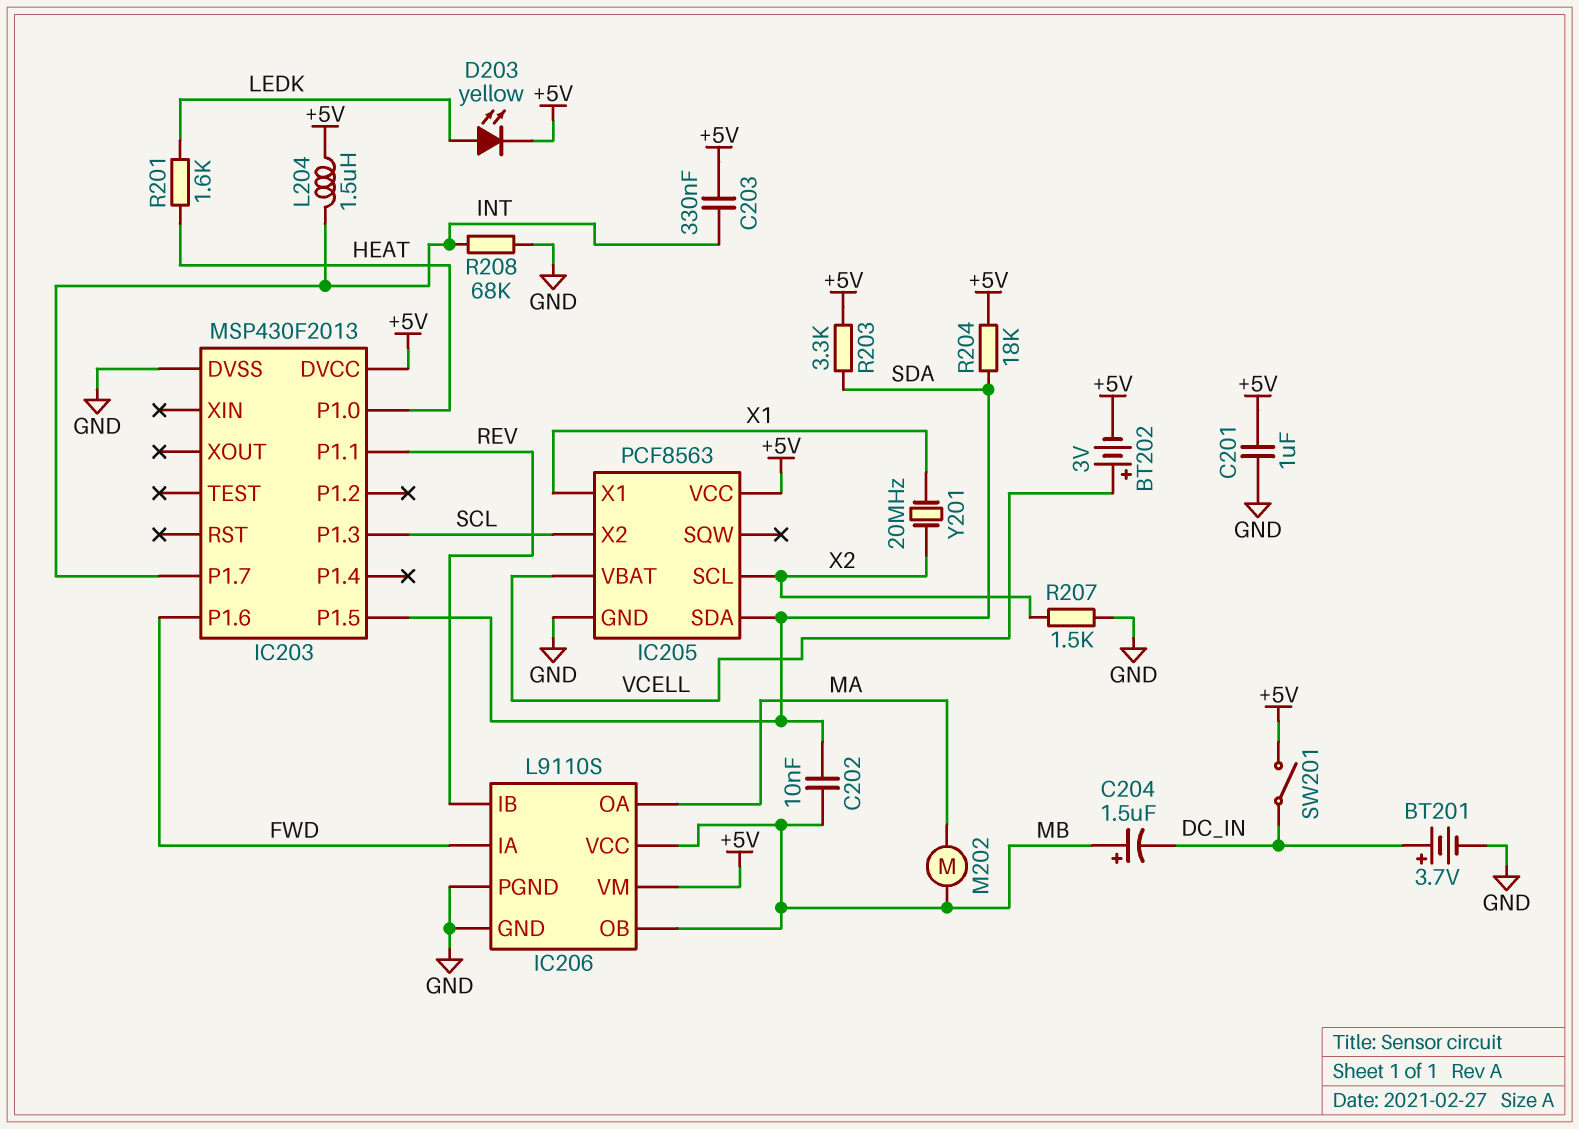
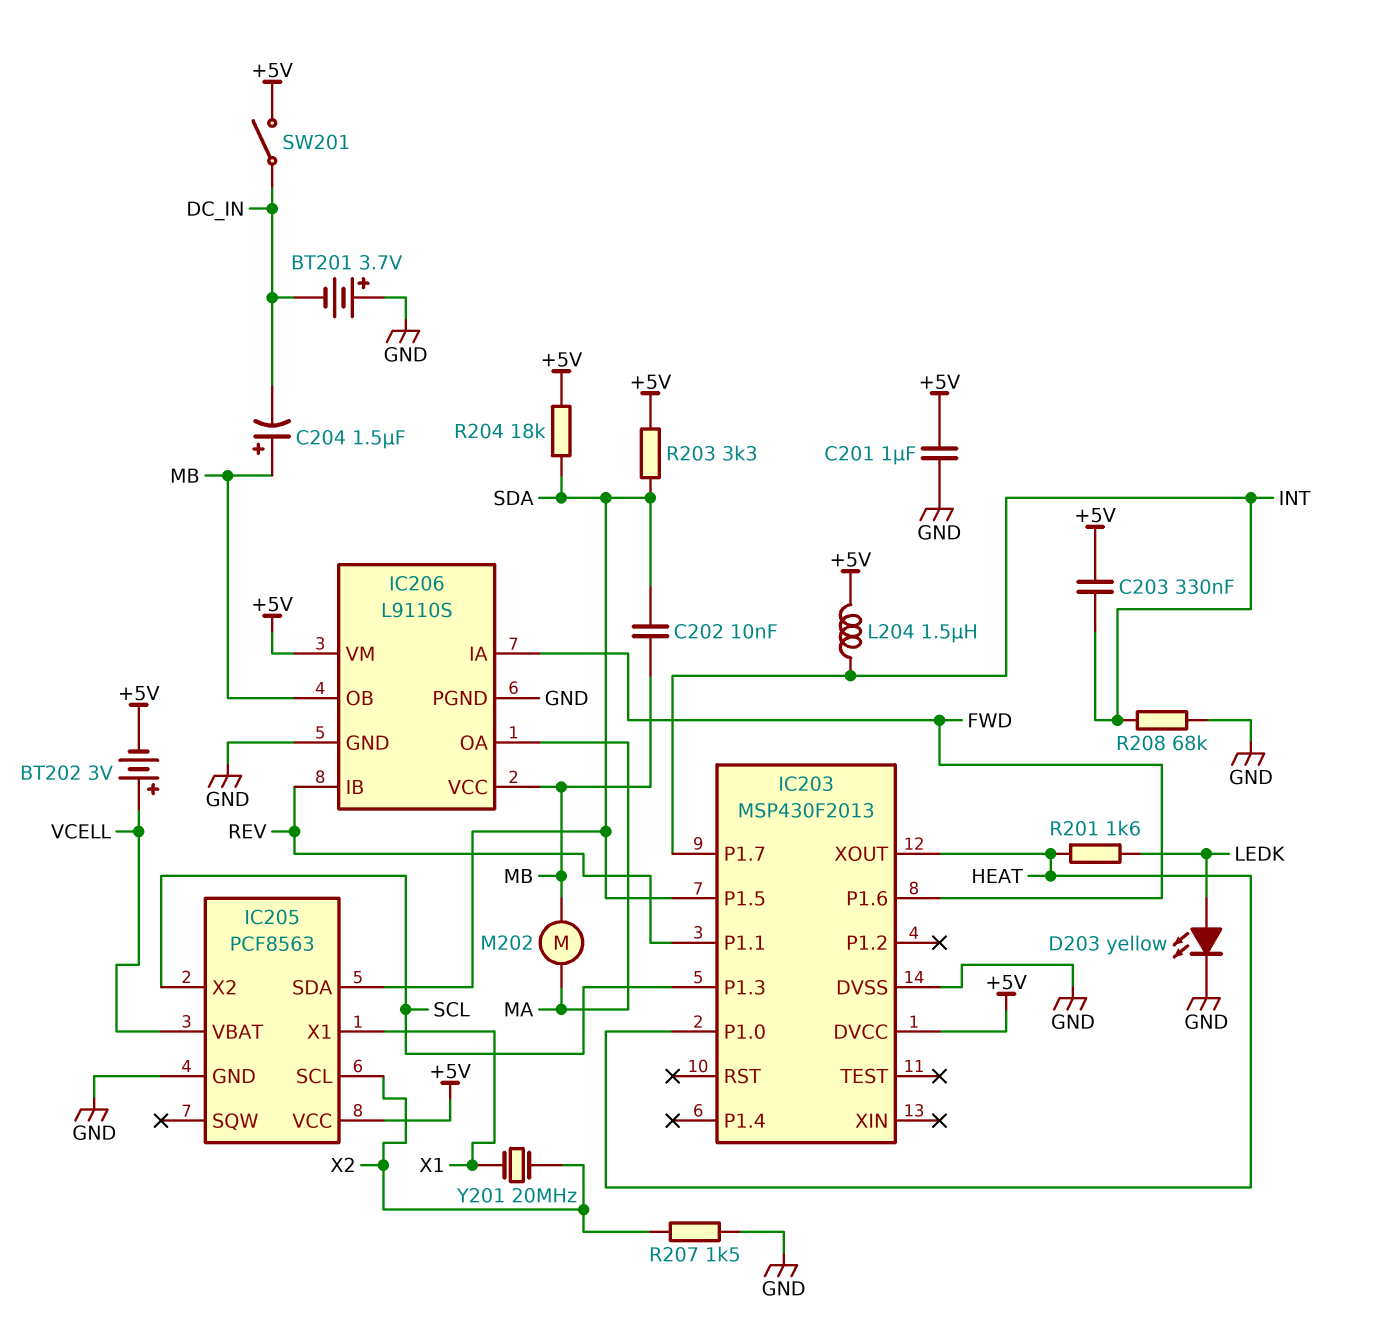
BT201: 3.7V (plus DC_IN, minus GND) -> 3.7V (plus GND, minus DC_IN)
D203: LED yellow (A LEDK, K +5V) -> LED yellow (A LEDK, K GND)
IC203 pin XOUT: none -> HEAT

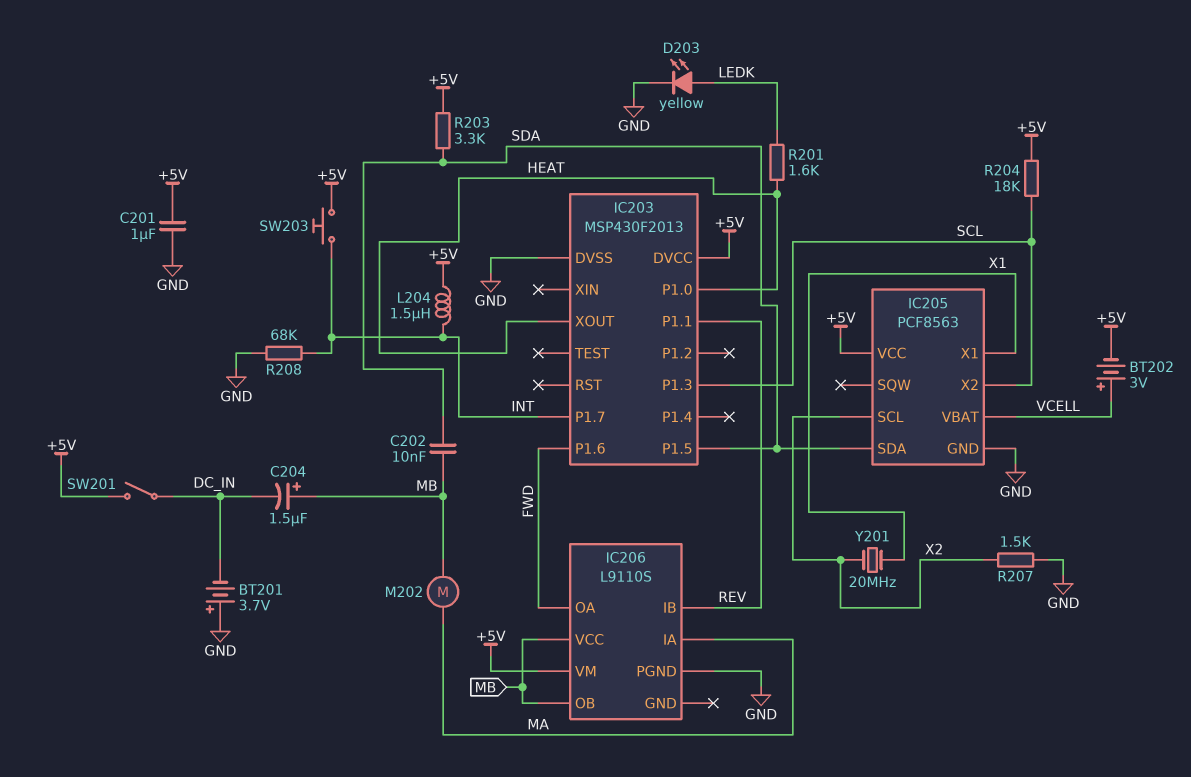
C203: 330nF (+5V, INT) -> none
IC206 pin GND: GND -> none
IC206 pin IA: FWD -> MA
IC206 pin OA: MA -> FWD
R204: 18k (+5V, SDA) -> 18k (+5V, SCL)
SW203: none -> button (+5V, INT)

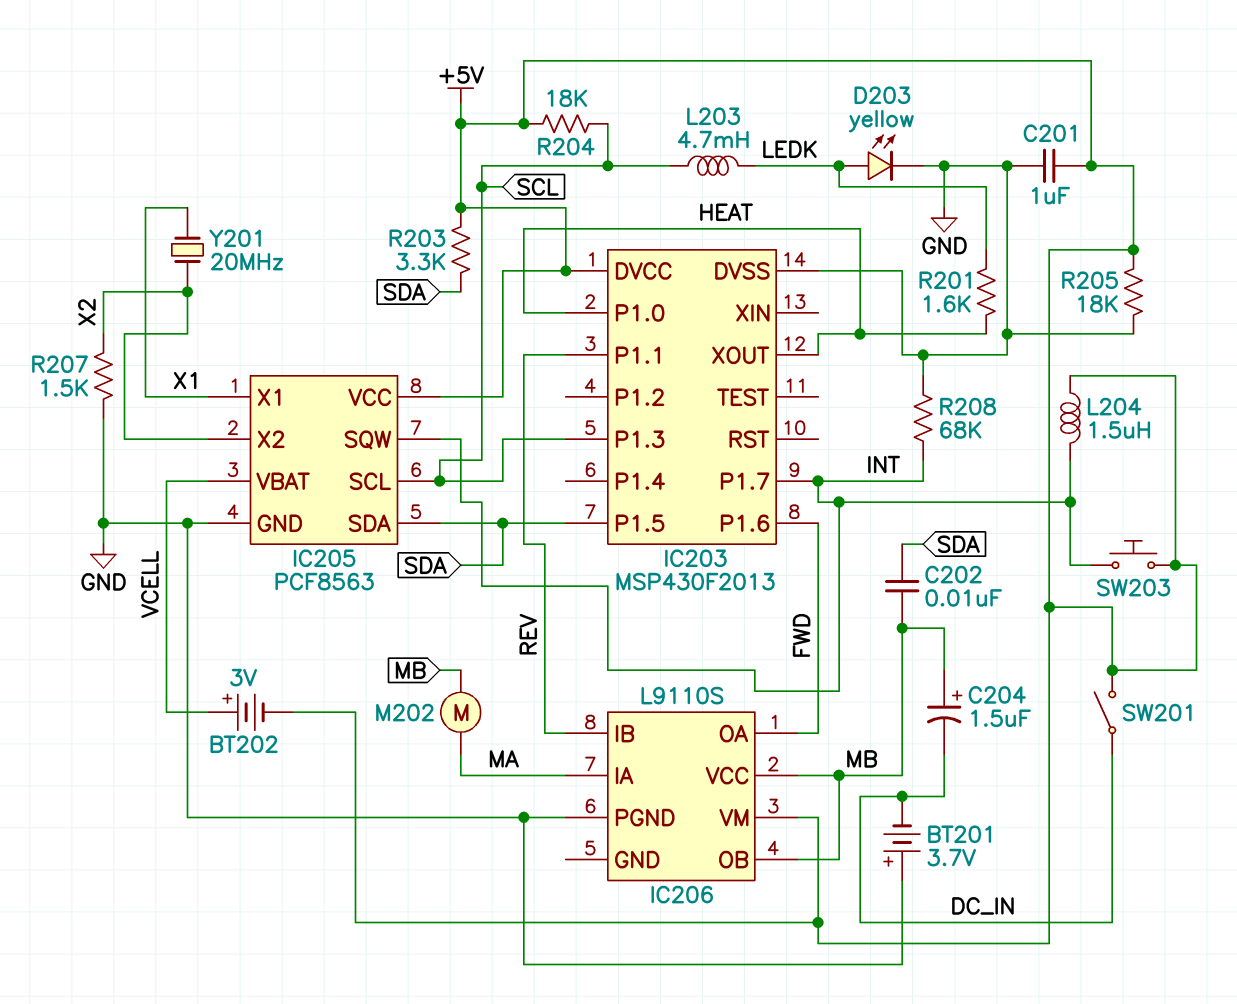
IC205 pin SCL: X2 -> SCL
IC205 pin SQW: none -> INT
IC205 pin X2: SCL -> X2
L203: none -> 4.7mH (LEDK, SCL)
R205: none -> 18k (+5V, GND)

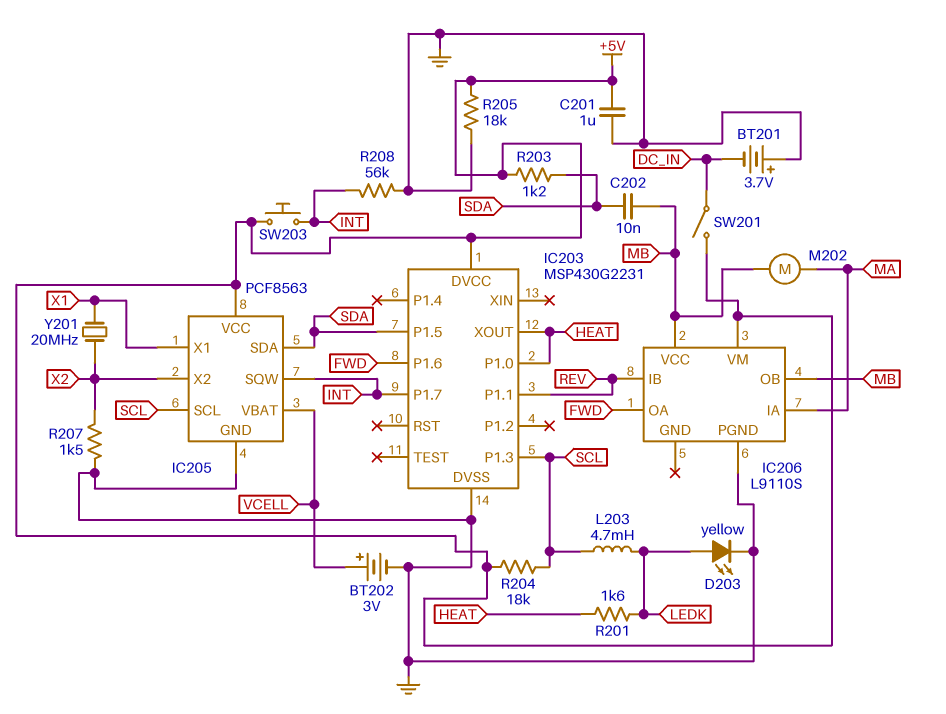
BT202: 3V (plus VCELL, minus +5V) -> 3V (plus VCELL, minus GND)
C204: 1.5uF (plus MB, minus DC_IN) -> none
IC203: MSP430F2013 -> MSP430G2231
L204: 1.5uH (+5V, INT) -> none
R203: 3.3k (+5V, SDA) -> 1.2k (+5V, SDA)
R208: 68k (GND, INT) -> 56k (GND, INT)

